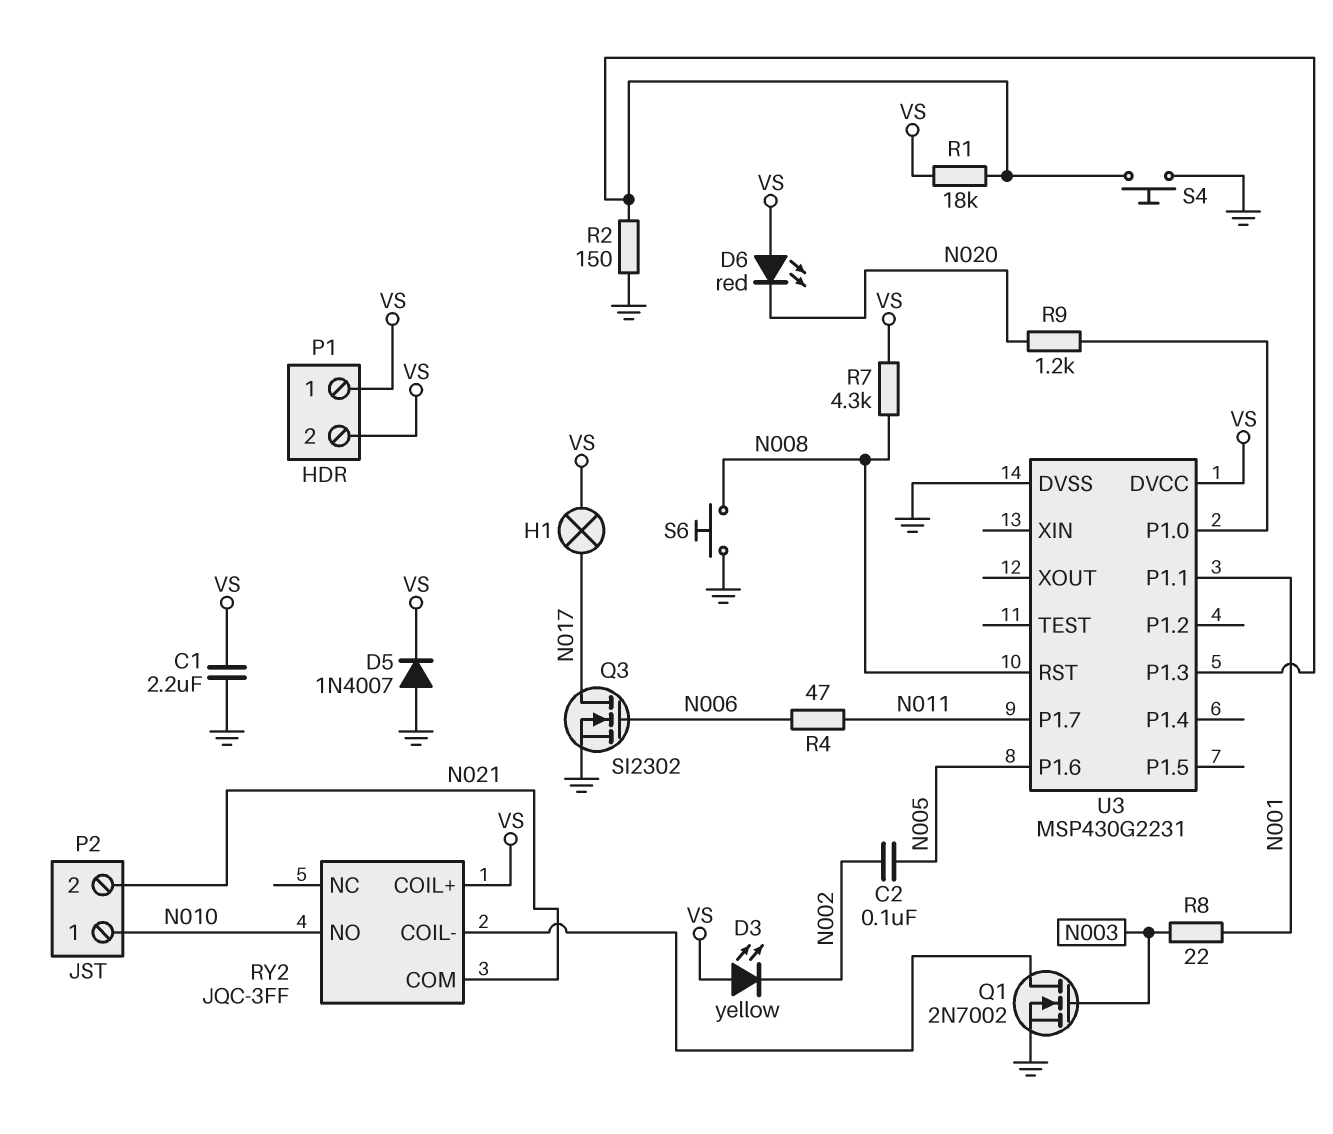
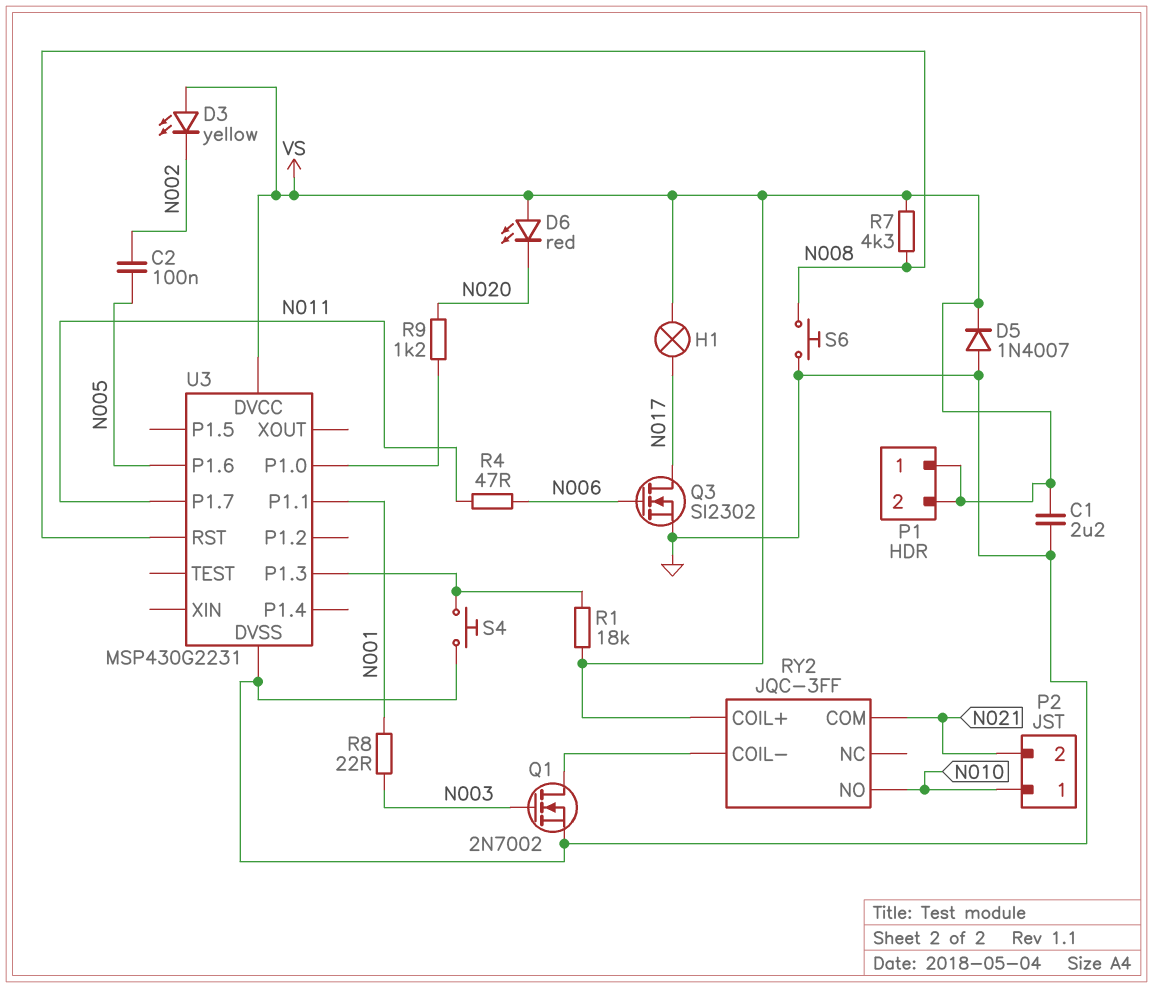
R2: 150 (GND, U3/P1.3) -> none

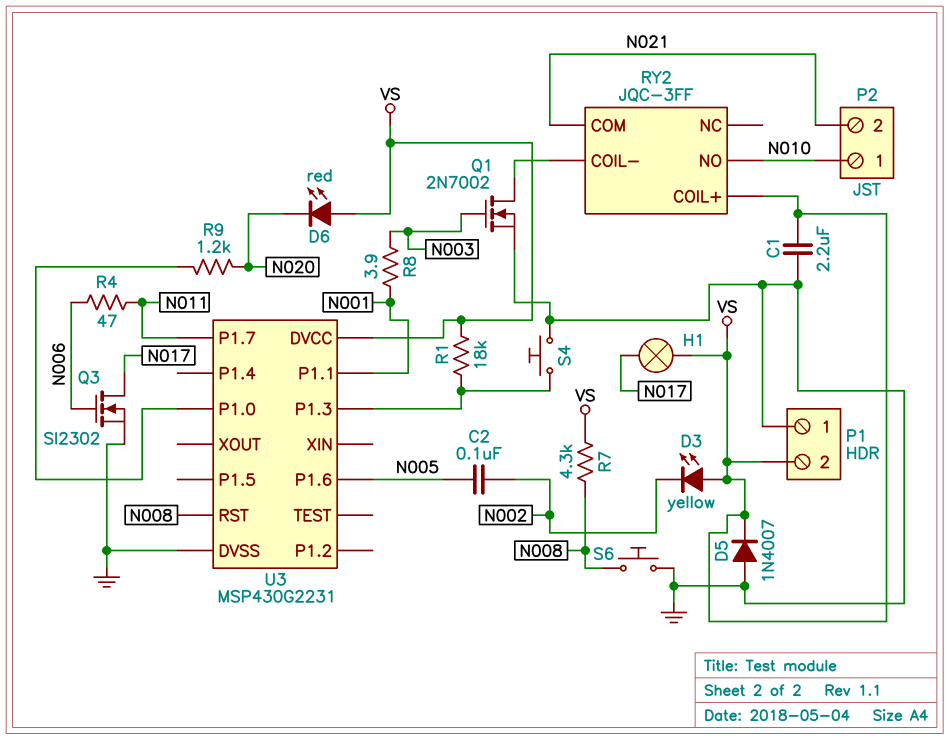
P1 pin 1: VS -> GND
R8: 22 (N001, N003) -> 3.9 (N001, N003)

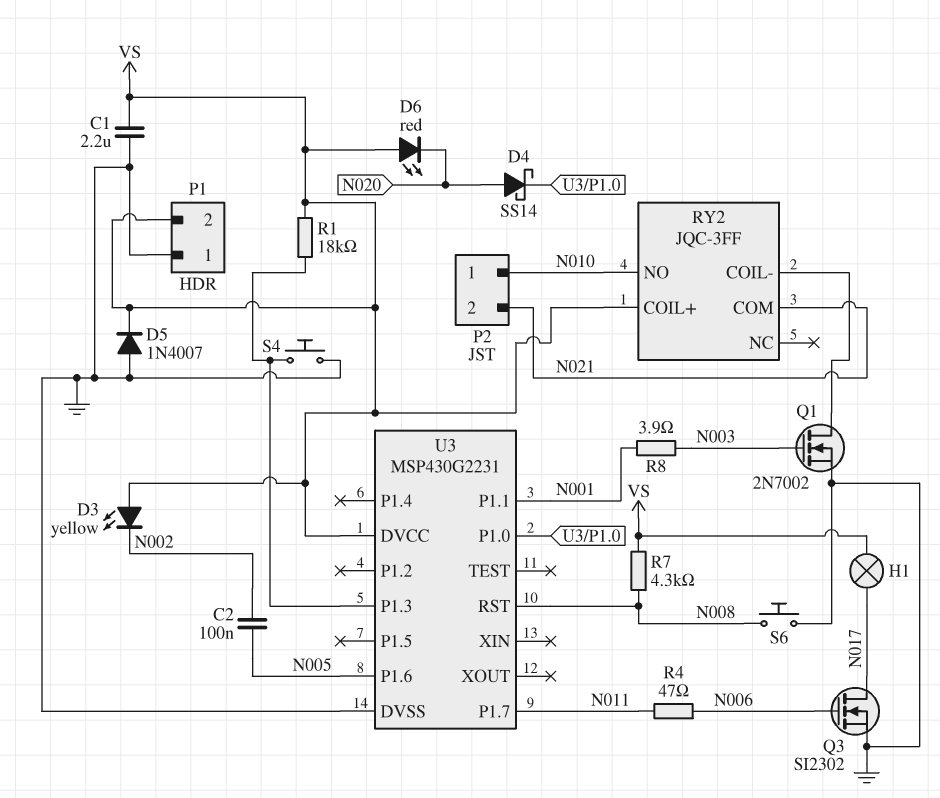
D4: none -> schottky SS14 (A N020, K U3/P1.0)
R9: 1.2k (N020, U3/P1.0) -> none

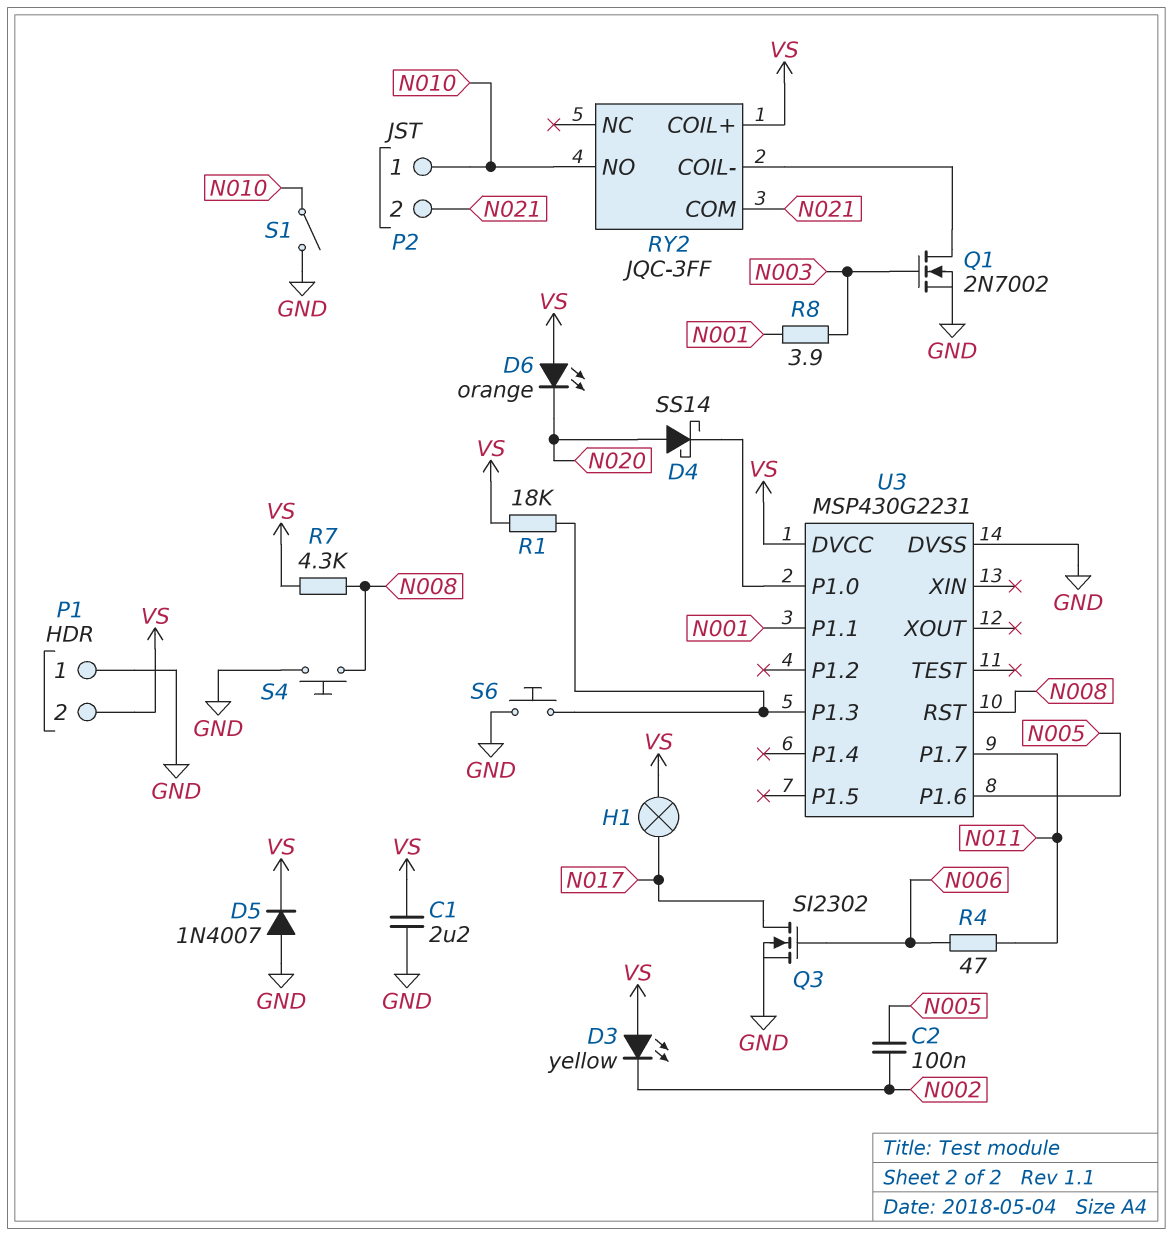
D6: LED red (A VS, K N020) -> LED orange (A VS, K N020)
S1: none -> switch (GND, N010)
S4: button (GND, U3/P1.3) -> button (GND, N008)
S6: button (GND, N008) -> button (GND, U3/P1.3)

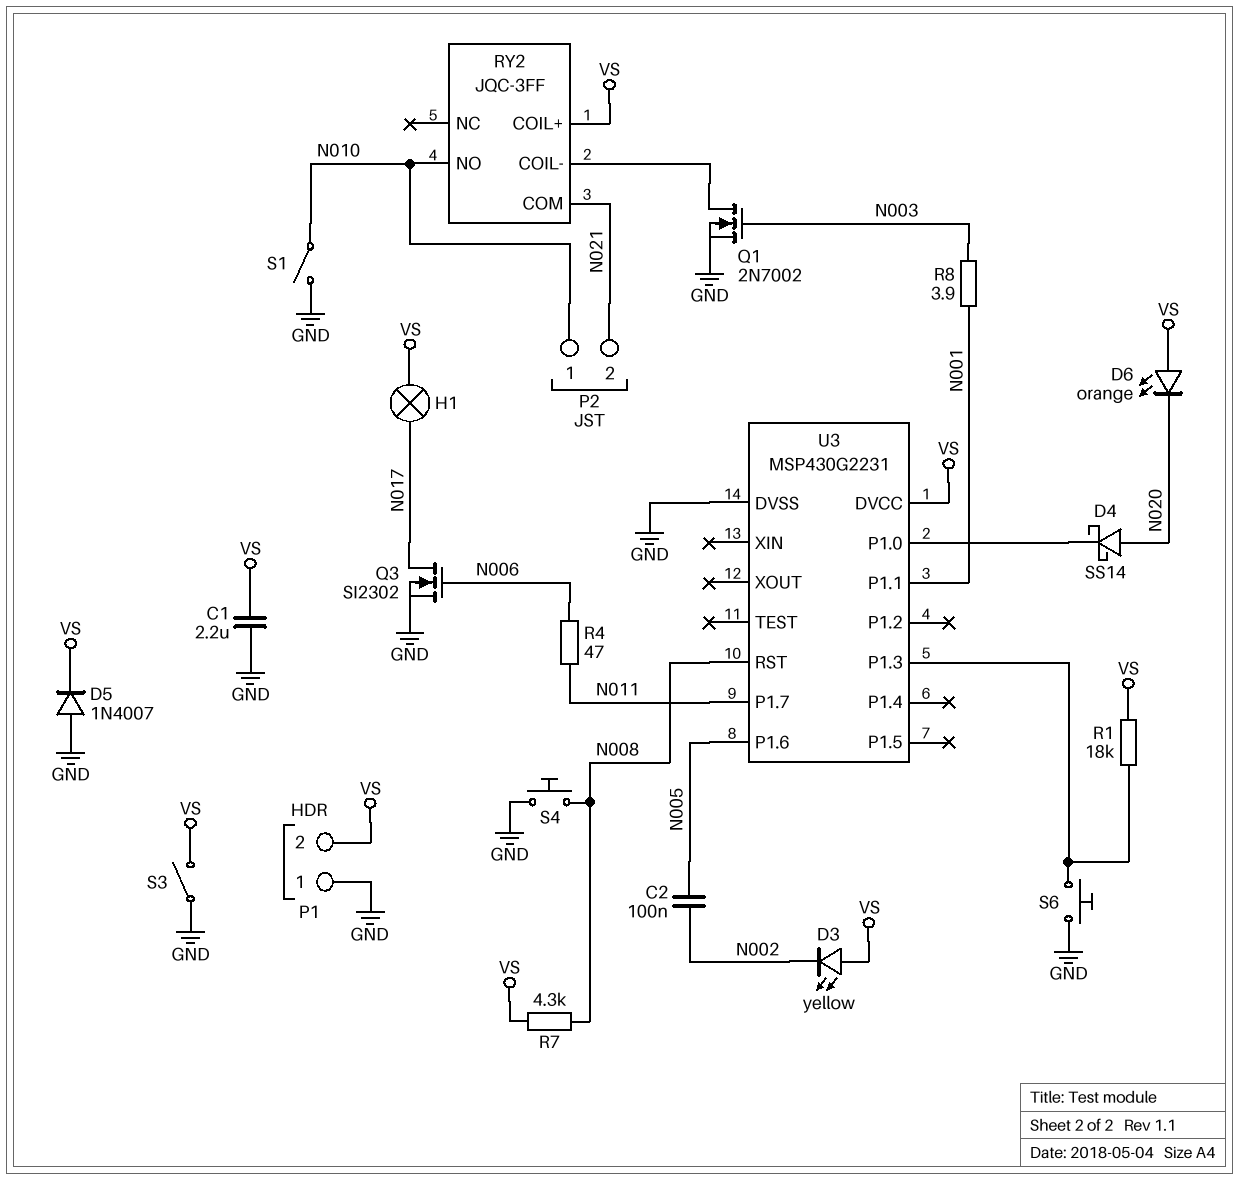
S3: none -> switch (GND, VS)

